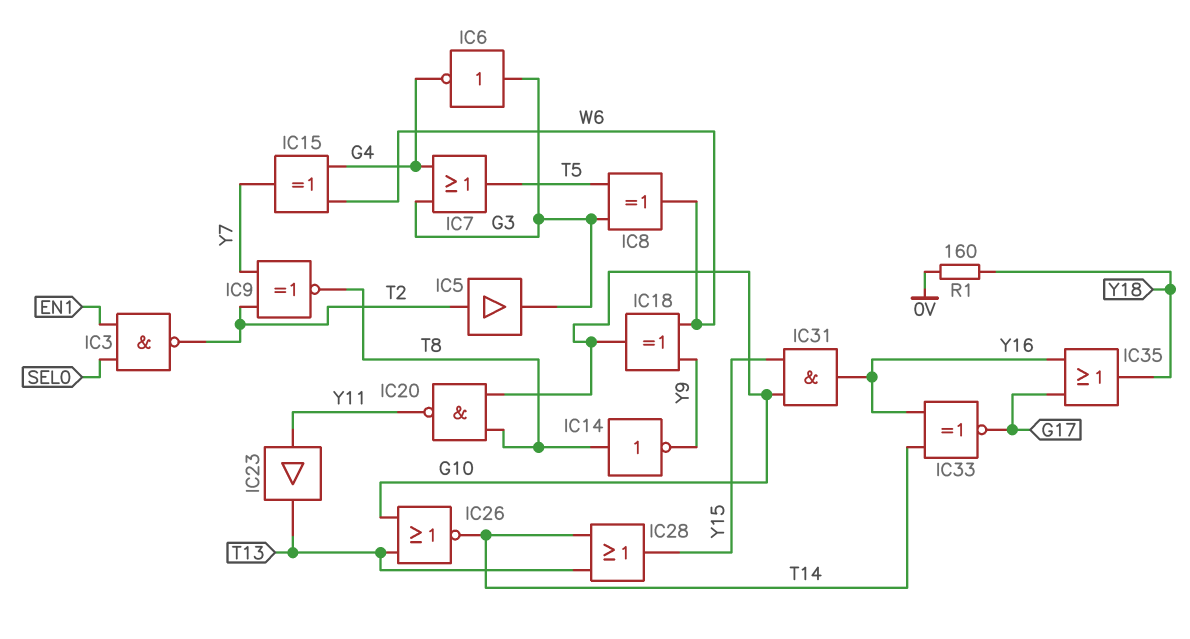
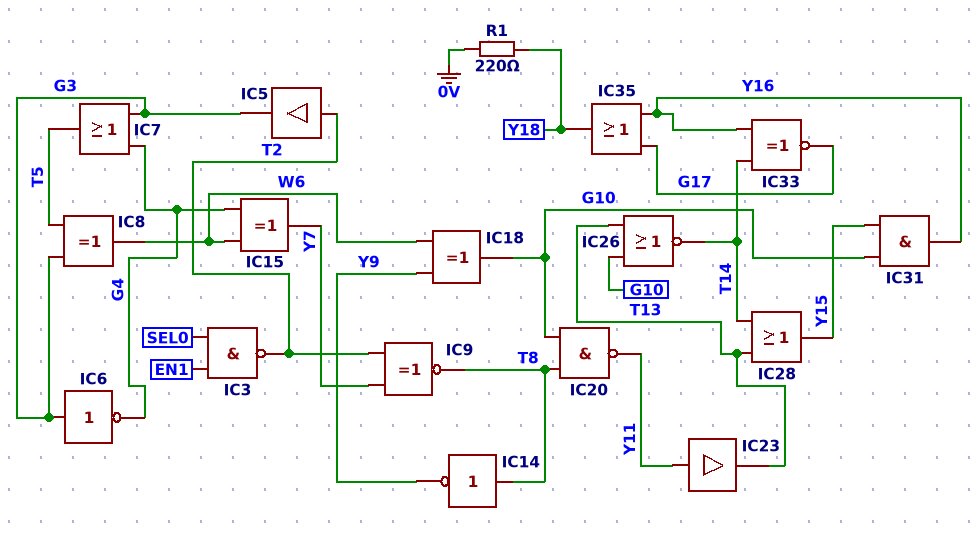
R1: 160 (0V, Y18) -> 220 (0V, Y18)

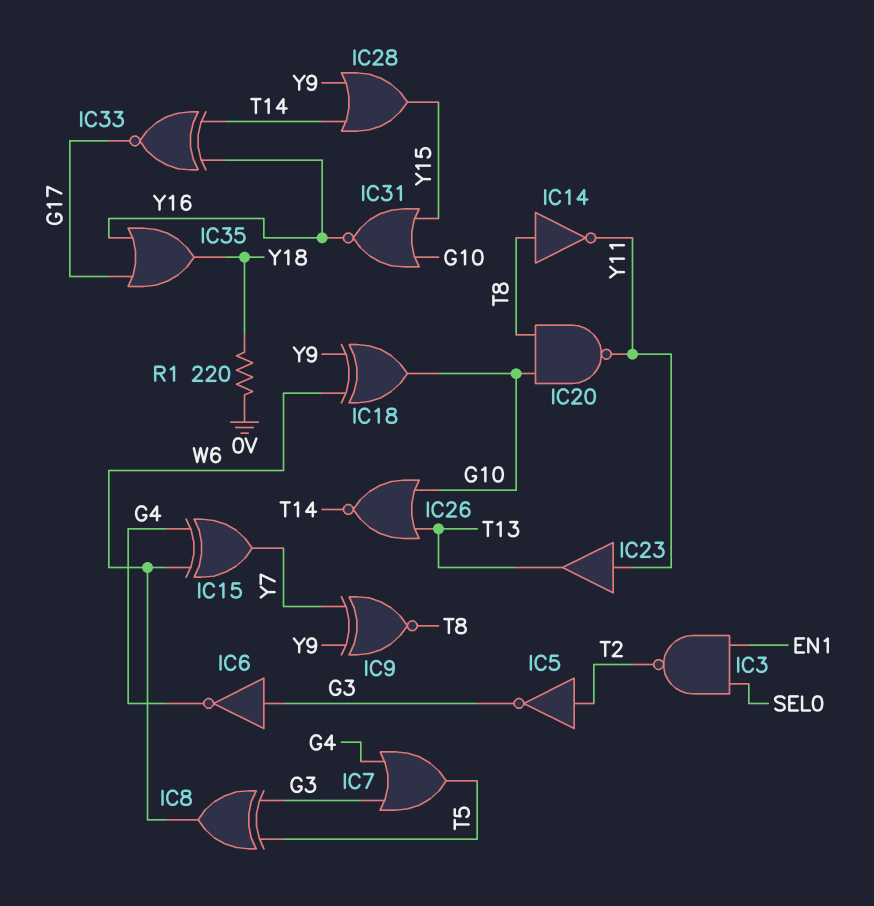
IC5: buffer (in T2, out G3) -> NOT (in T2, out G3)
IC9: XNOR (in T2, in Y7, out T8) -> XNOR (in Y7, in Y9, out T8)
IC14: NOT (in T8, out Y9) -> NOT (in T8, out Y11)
IC28: OR (in T13, in T14, out Y15) -> OR (in T14, in Y9, out Y15)
IC31: AND (in G10, in Y15, out Y16) -> NOR (in G10, in Y15, out Y16)

